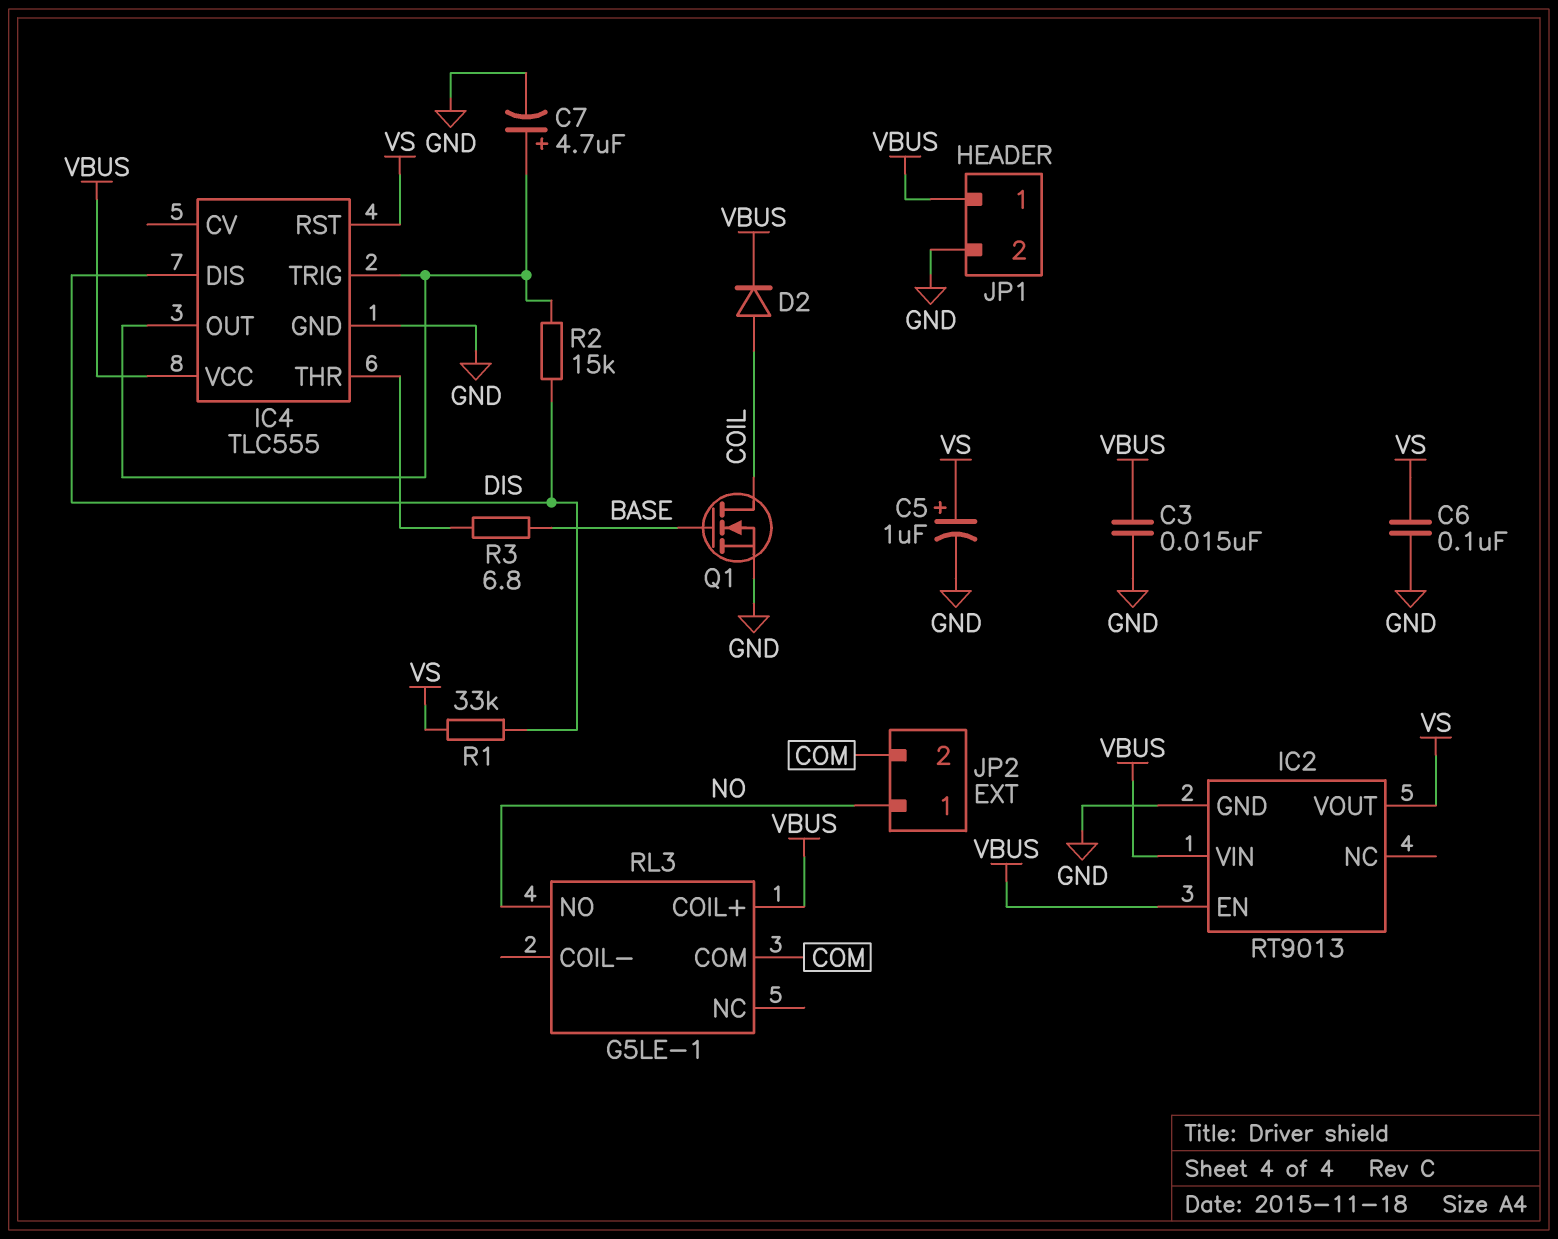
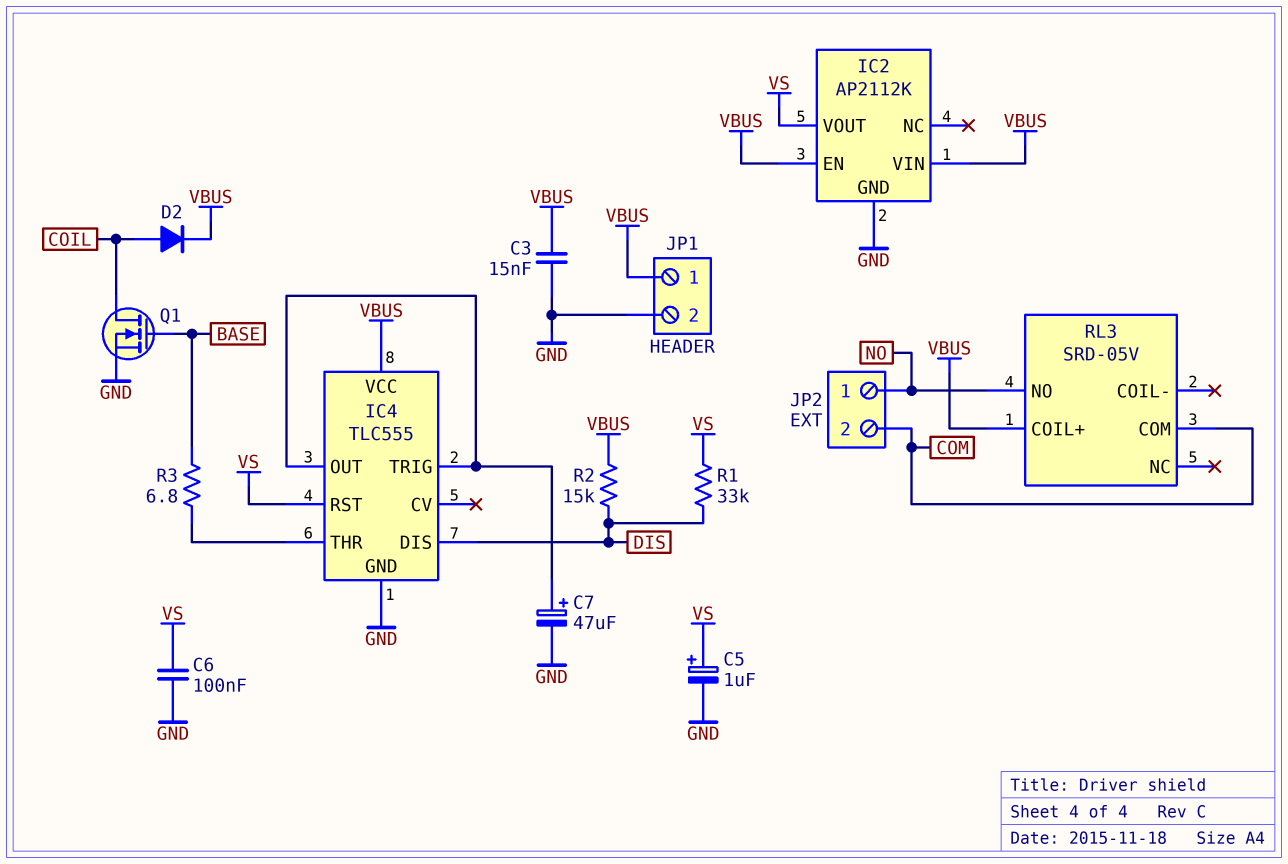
C7: 4.7uF (plus IC4/OUT, minus GND) -> 47uF (plus IC4/OUT, minus GND)
IC2: RT9013 -> AP2112K
R2: 15k (DIS, IC4/OUT) -> 15k (DIS, VBUS)
RL3: G5LE-1 -> SRD-05V

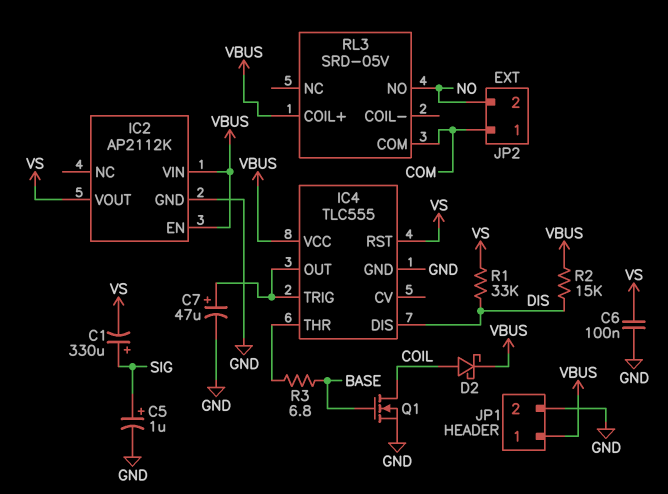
C1: none -> 330uF (plus SIG, minus VS)
C3: 15nF (GND, VBUS) -> none
C5: 1uF (plus VS, minus GND) -> 1uF (plus SIG, minus GND)
D2: diode (A COIL, K VBUS) -> schottky (A COIL, K VBUS)
JP2 pin 1: NO -> COM
JP2 pin 2: COM -> NO

